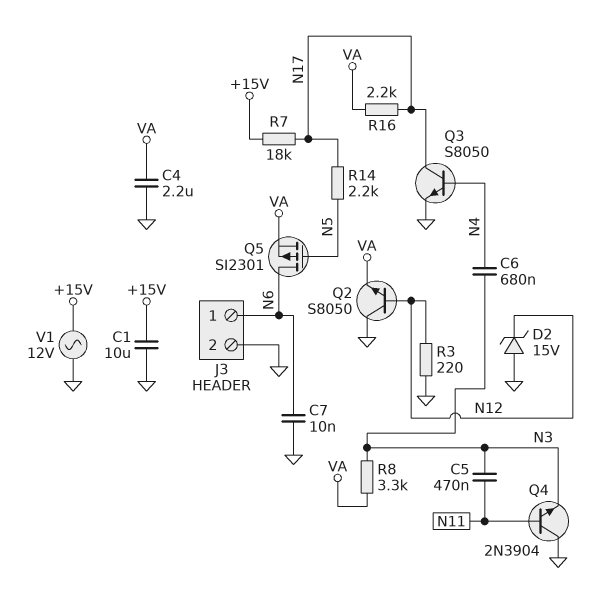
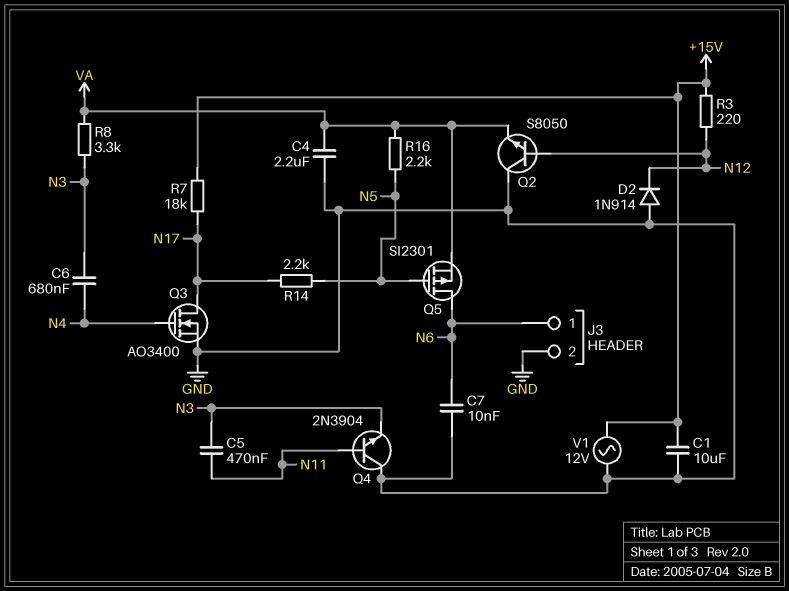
D2: zener 15V (A GND, K N12) -> diode 1N914 (A GND, K N12)
Q3: NPN S8050 (B N4, C N17, E GND) -> NMOS AO3400 (G N4, D N17, S GND)
R3: 220 (GND, N12) -> 220 (+15V, N12)
R16: 2.2k (N17, VA) -> 2.2k (N5, VA)

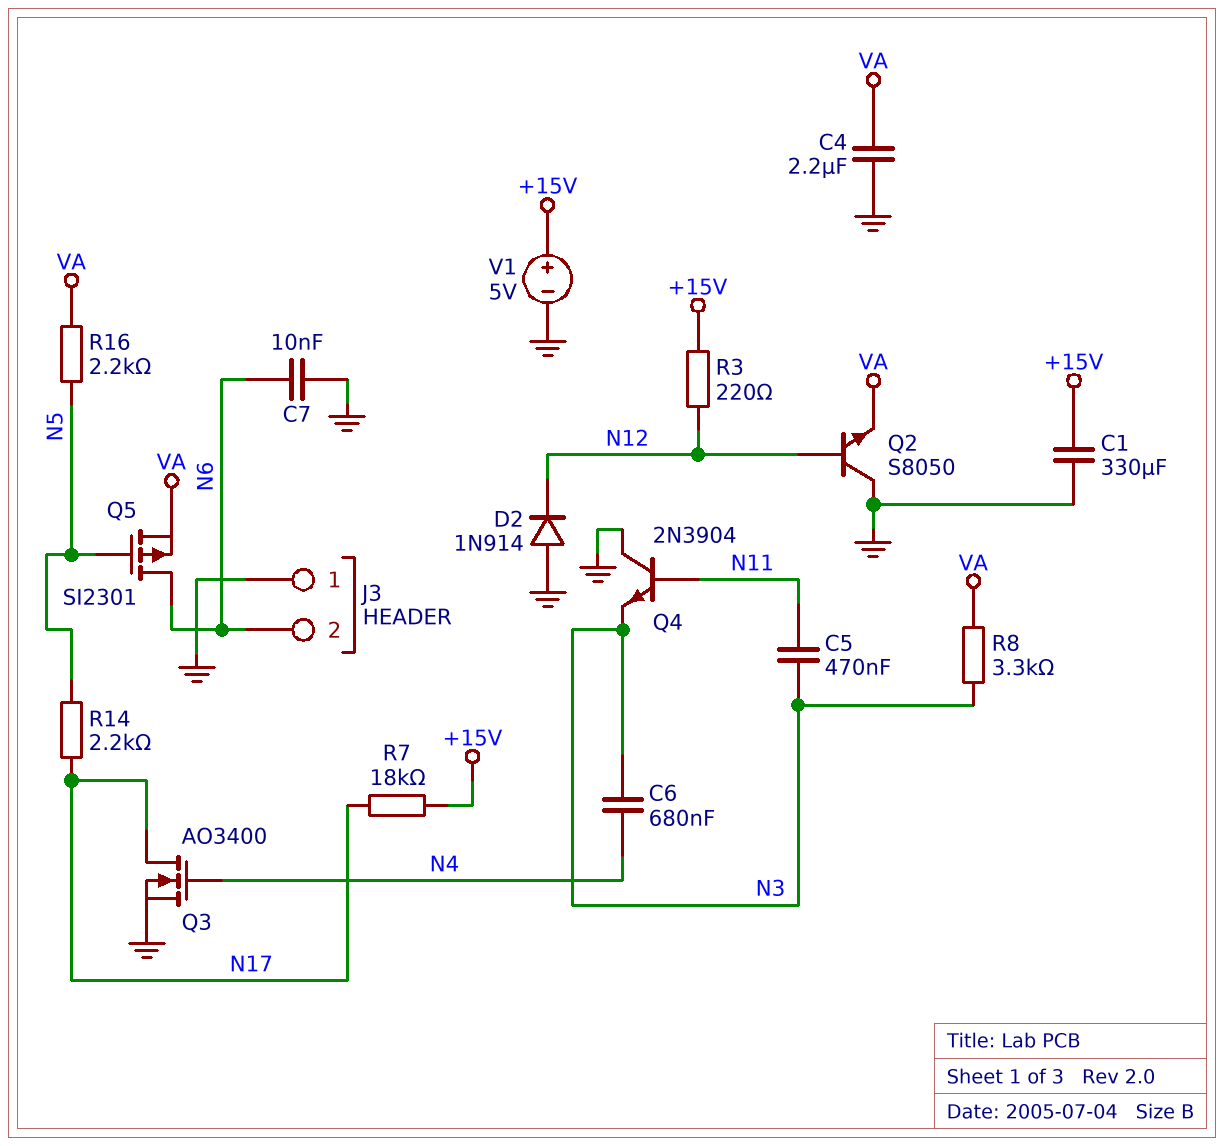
C1: 10uF (+15V, GND) -> 330uF (+15V, GND)
J3 pin 1: N6 -> GND
J3 pin 2: GND -> N6
V1: AC 12V (+15V, GND) -> 5V (plus +15V, minus GND)

